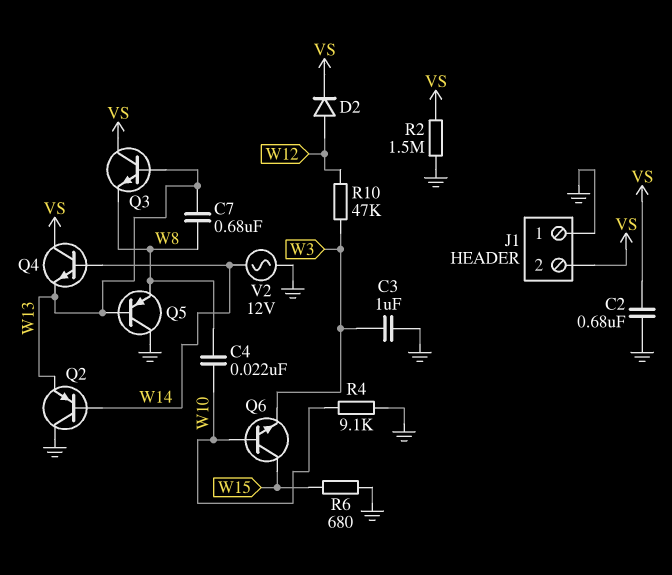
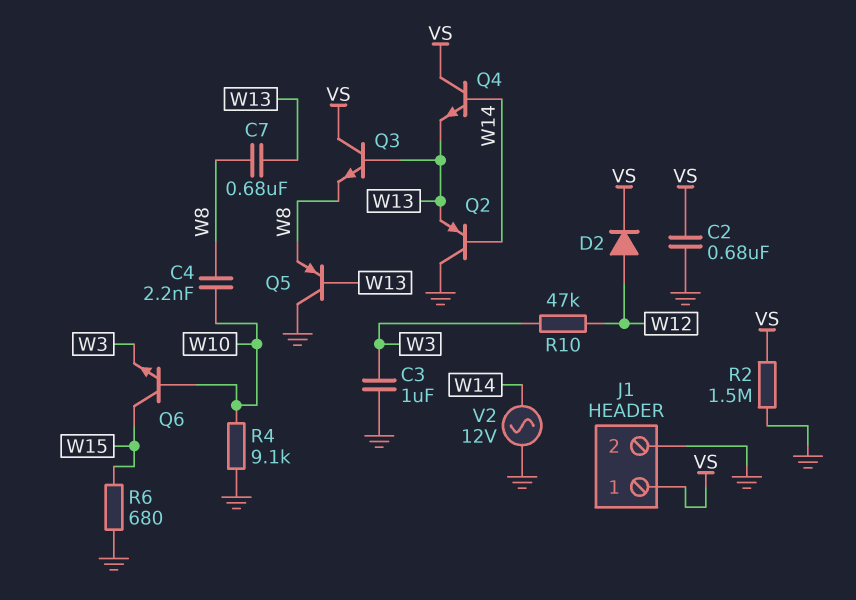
C4: 22nF (W8, W10) -> 2.2nF (W8, W10)
J1 pin 1: GND -> VS
J1 pin 2: VS -> GND

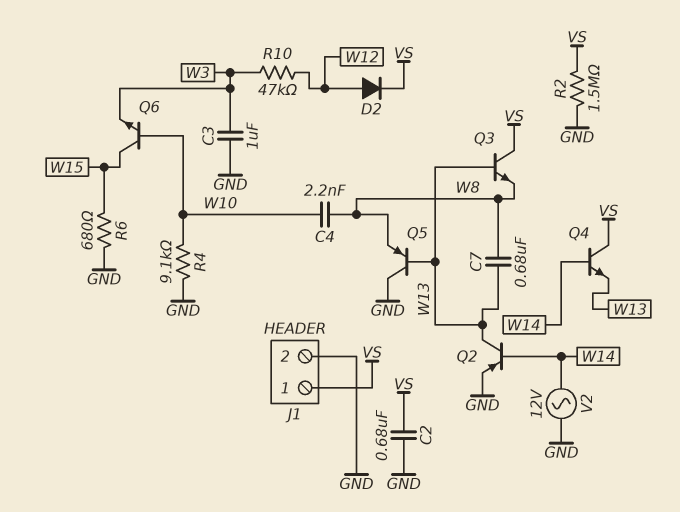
Q2: PNP (B W14, C GND, E W13) -> PNP (B W14, C W13, E GND)

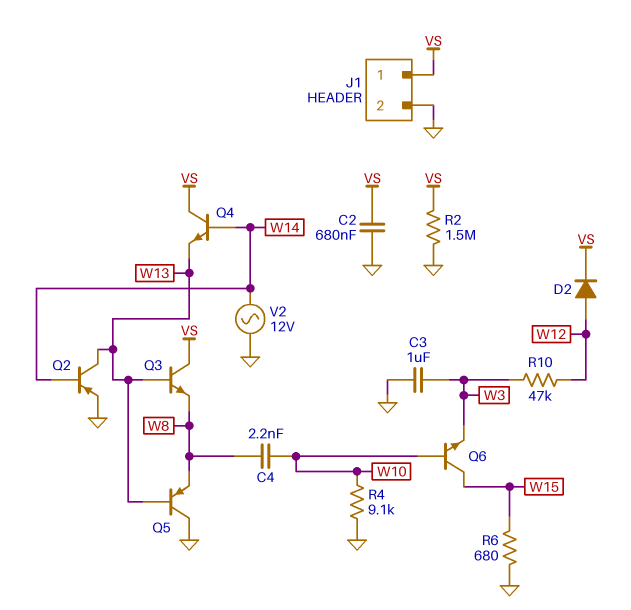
C7: 680nF (W8, W13) -> none

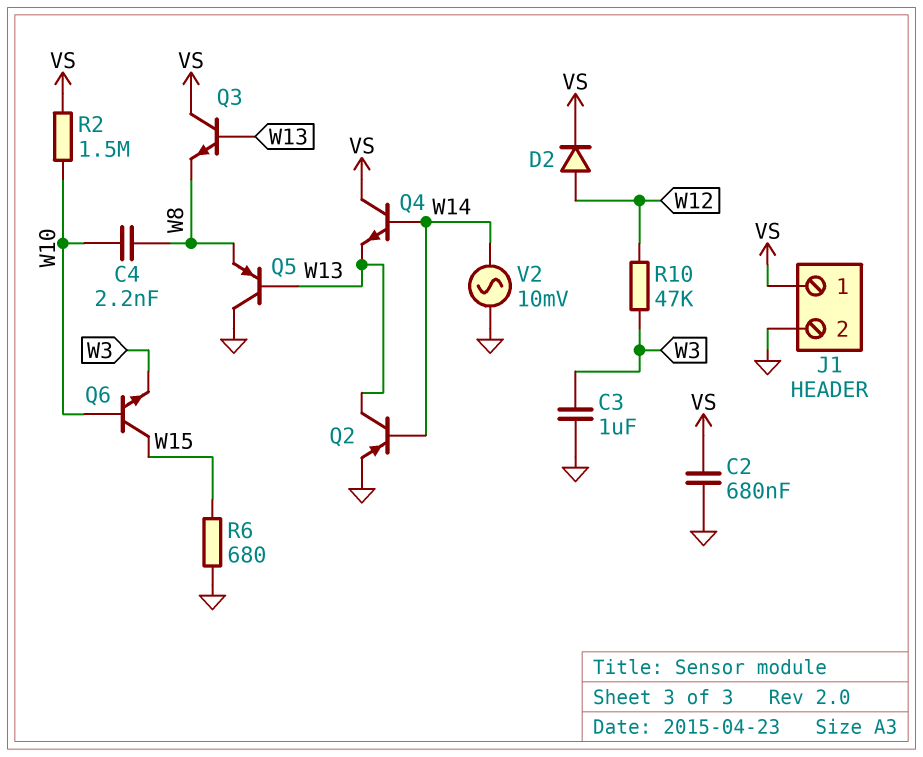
R2: 1.5M (GND, VS) -> 1.5M (VS, W10)
R4: 9.1k (GND, W10) -> none
V2: AC 12V (GND, W14) -> AC 10mV (GND, W14)

